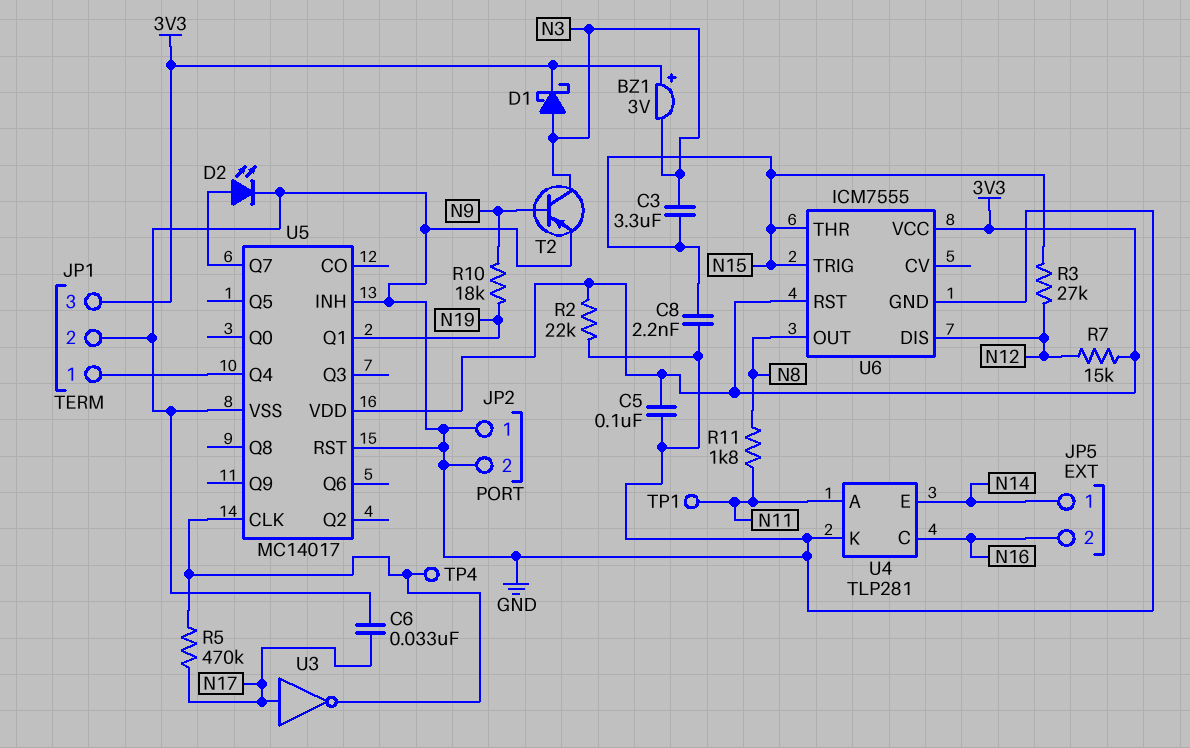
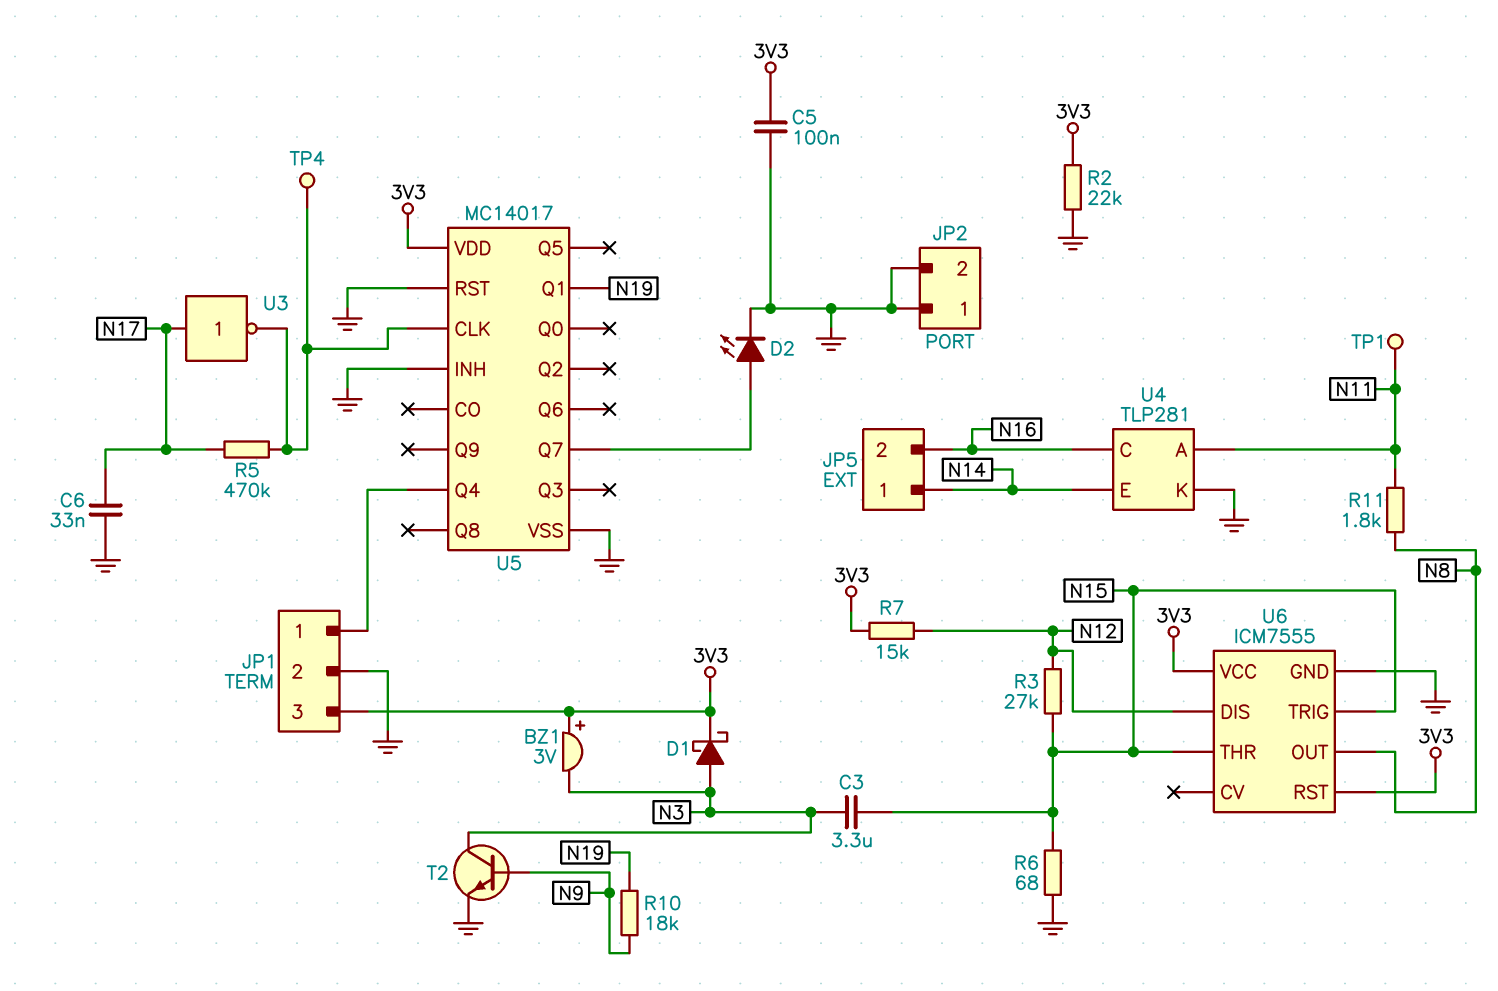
C8: 2.2nF (GND, N15) -> none
R6: none -> 68 (GND, N15)
T2: PNP (B N9, C N3, E GND) -> NPN (B N9, C N3, E GND)

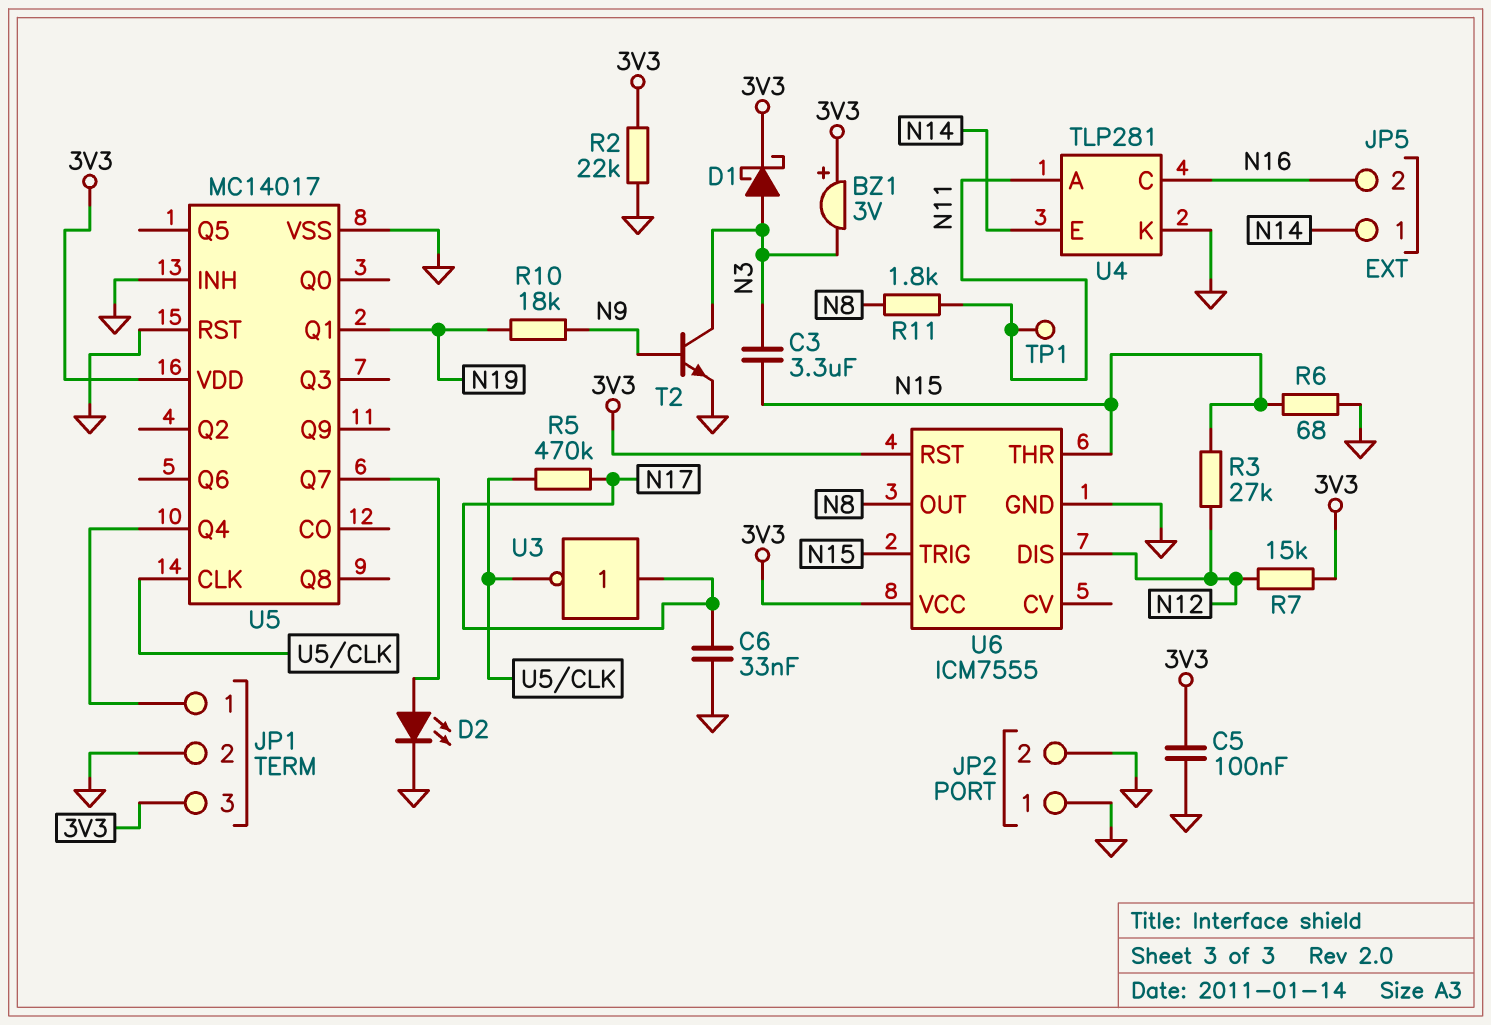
TP4: test point (U5/CLK) -> none

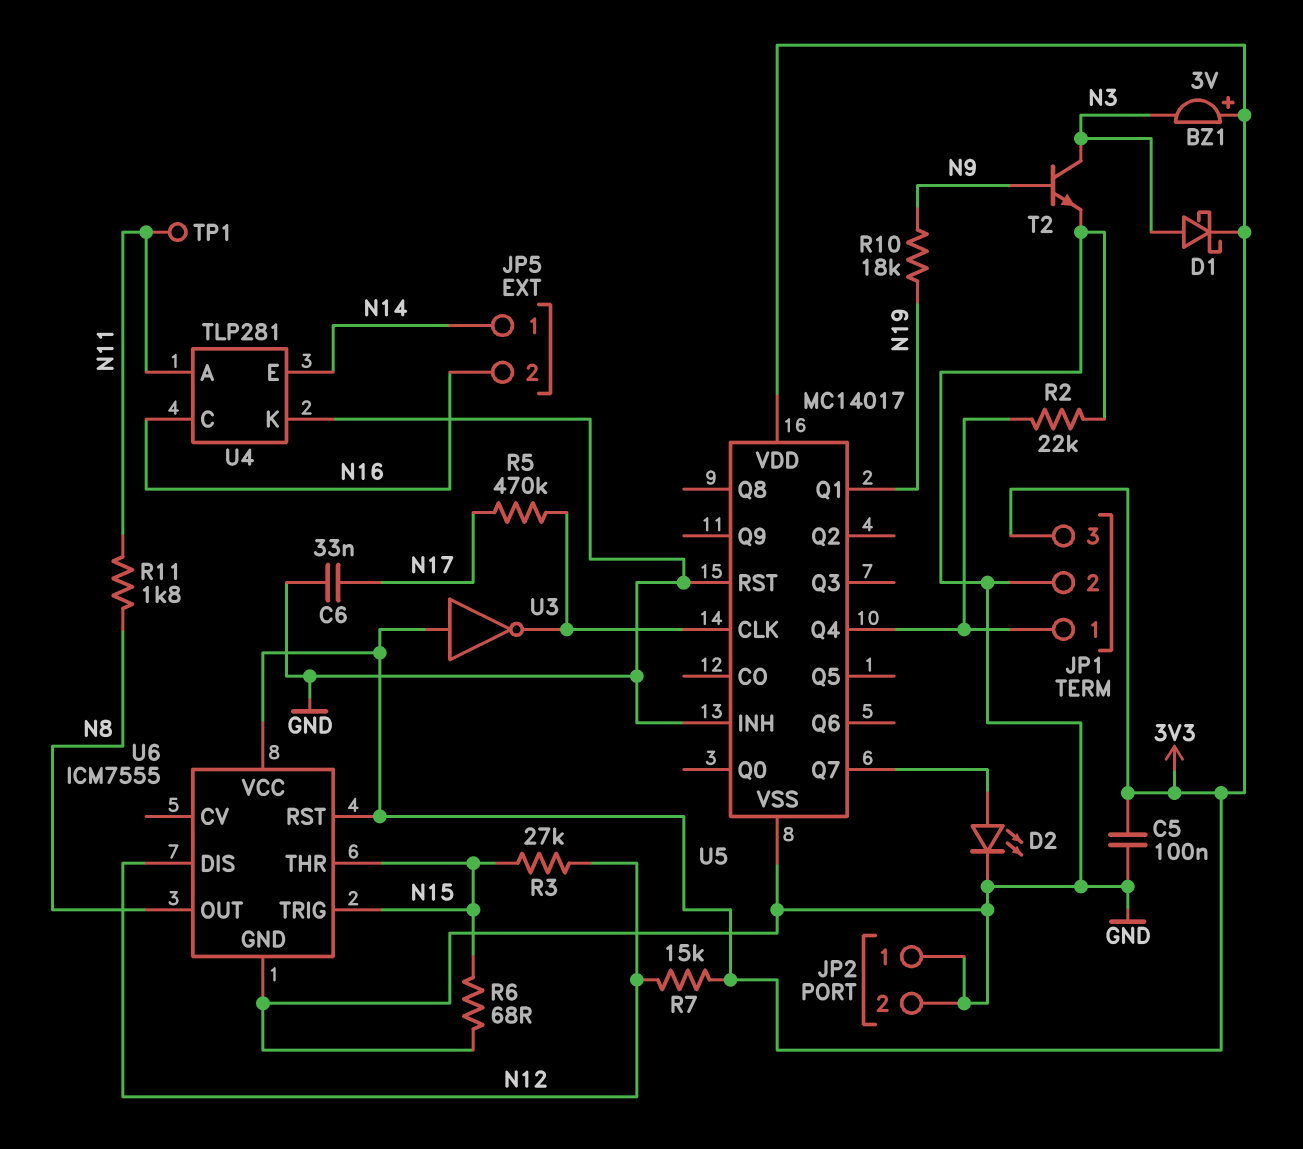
C3: 3.3uF (N3, N15) -> none
R2: 22k (3V3, GND) -> 22k (GND, JP1/1)
U3: NOT (in N17, out U5/CLK) -> NOT (in 3V3, out U5/CLK)

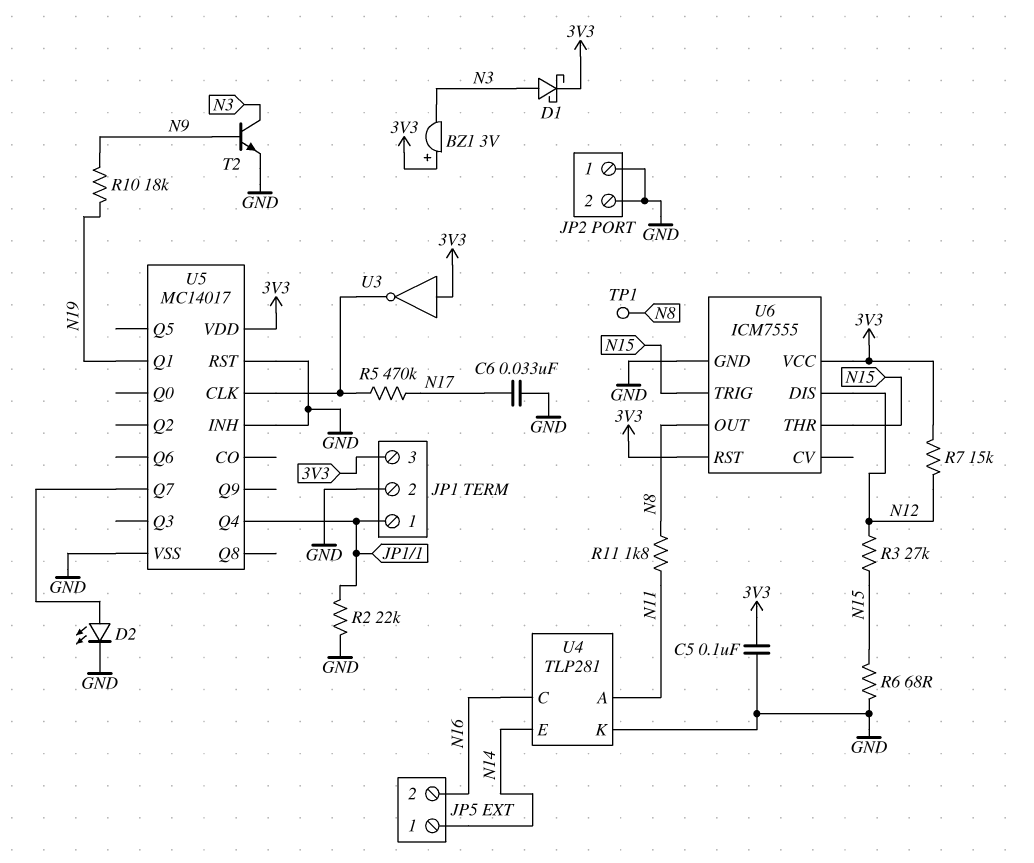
TP1: test point (N11) -> test point (N8)

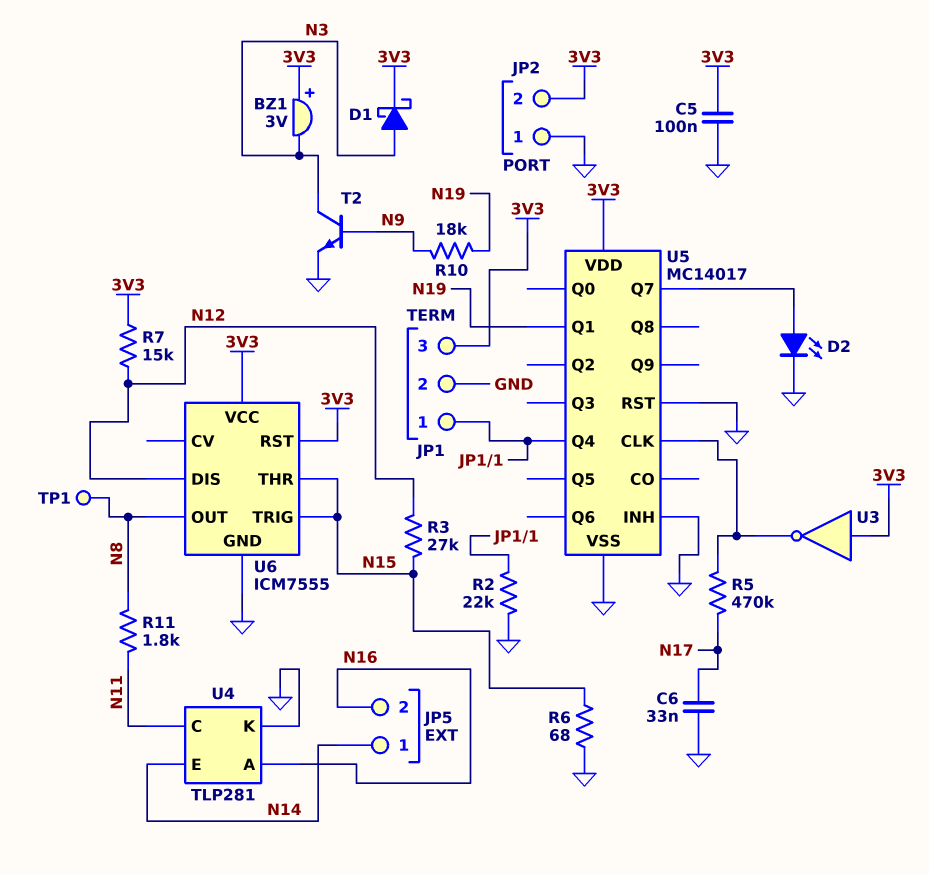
JP2 pin 2: GND -> 3V3
U4 pin A: N11 -> N16
U4 pin C: N16 -> N11

